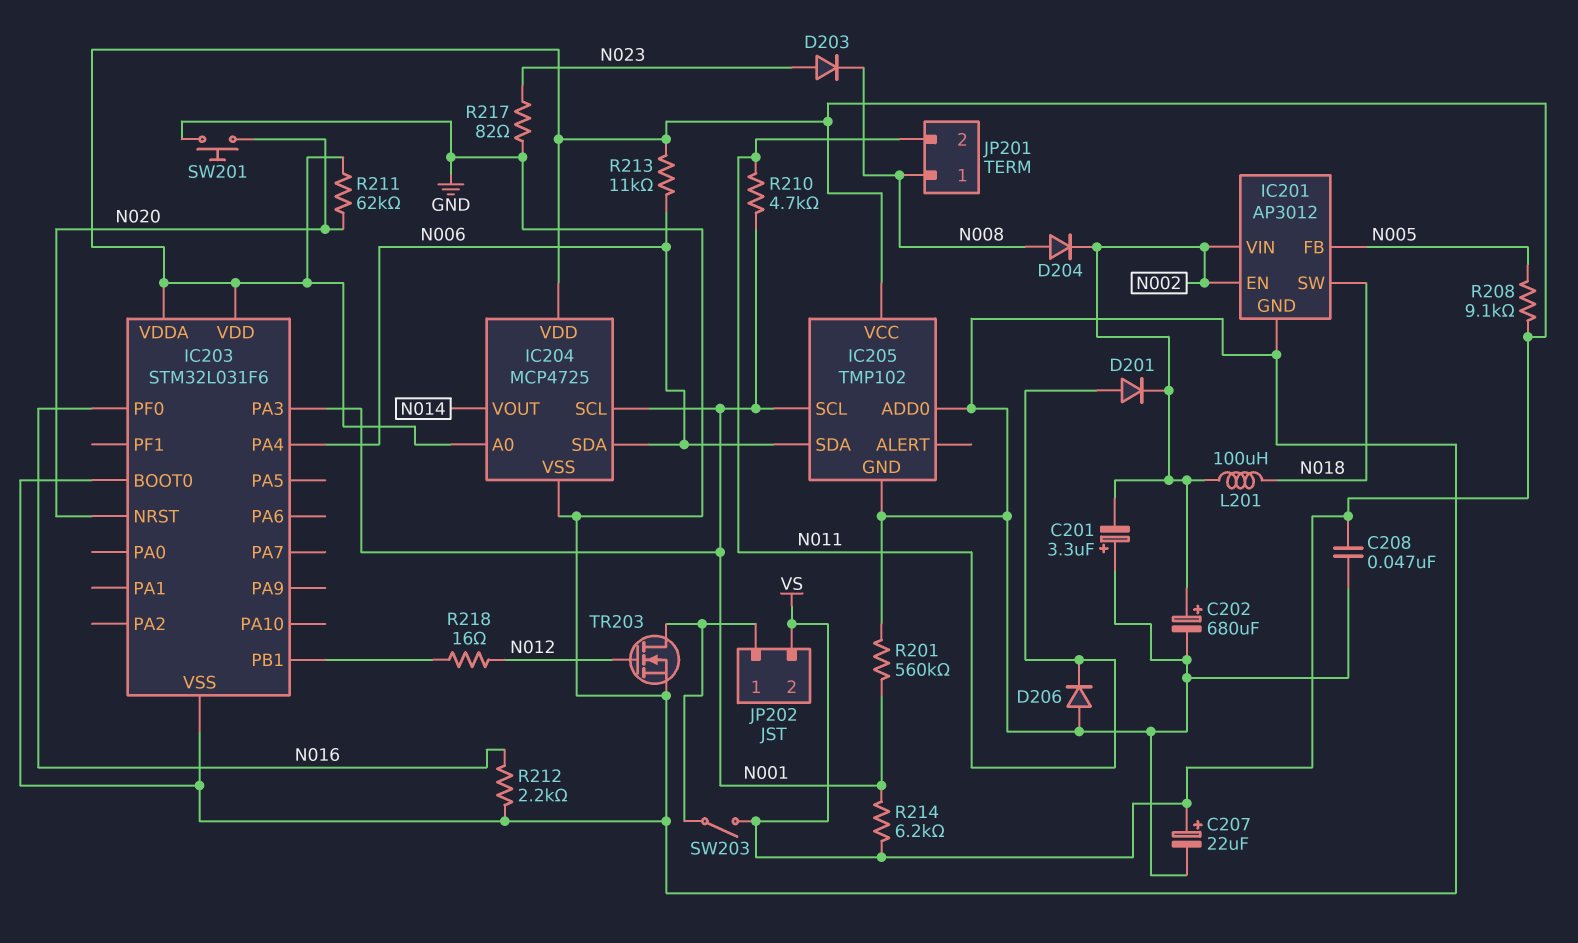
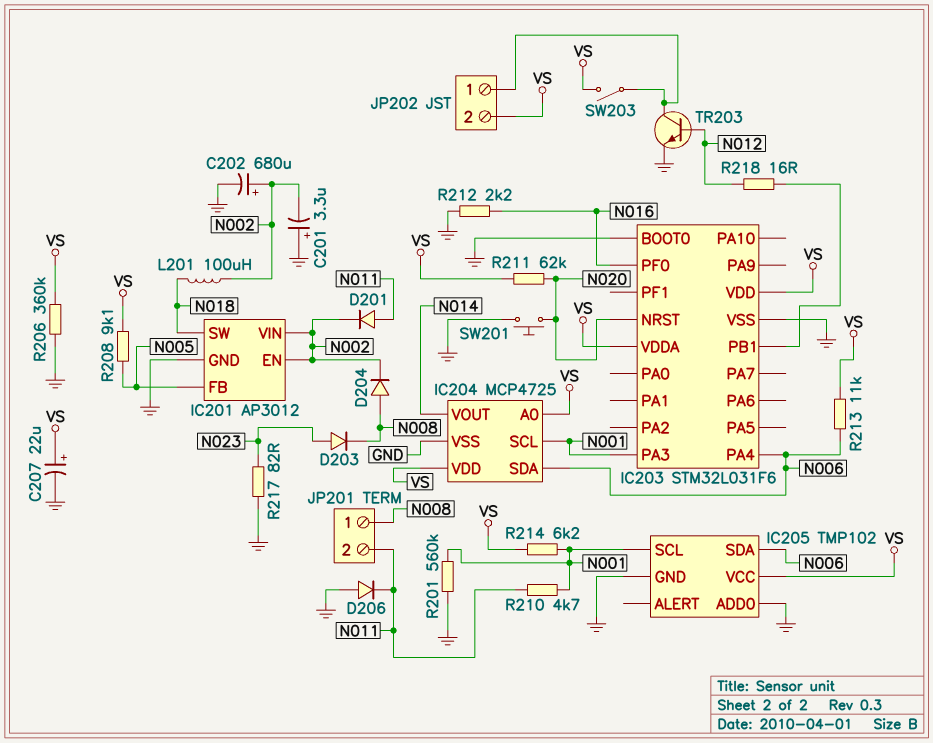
C208: 47nF (GND, VS) -> none
R206: none -> 360k (GND, VS)
TR203: NMOS (G N012, D JP202/1, S GND) -> NPN (B N012, C JP202/1, E GND)

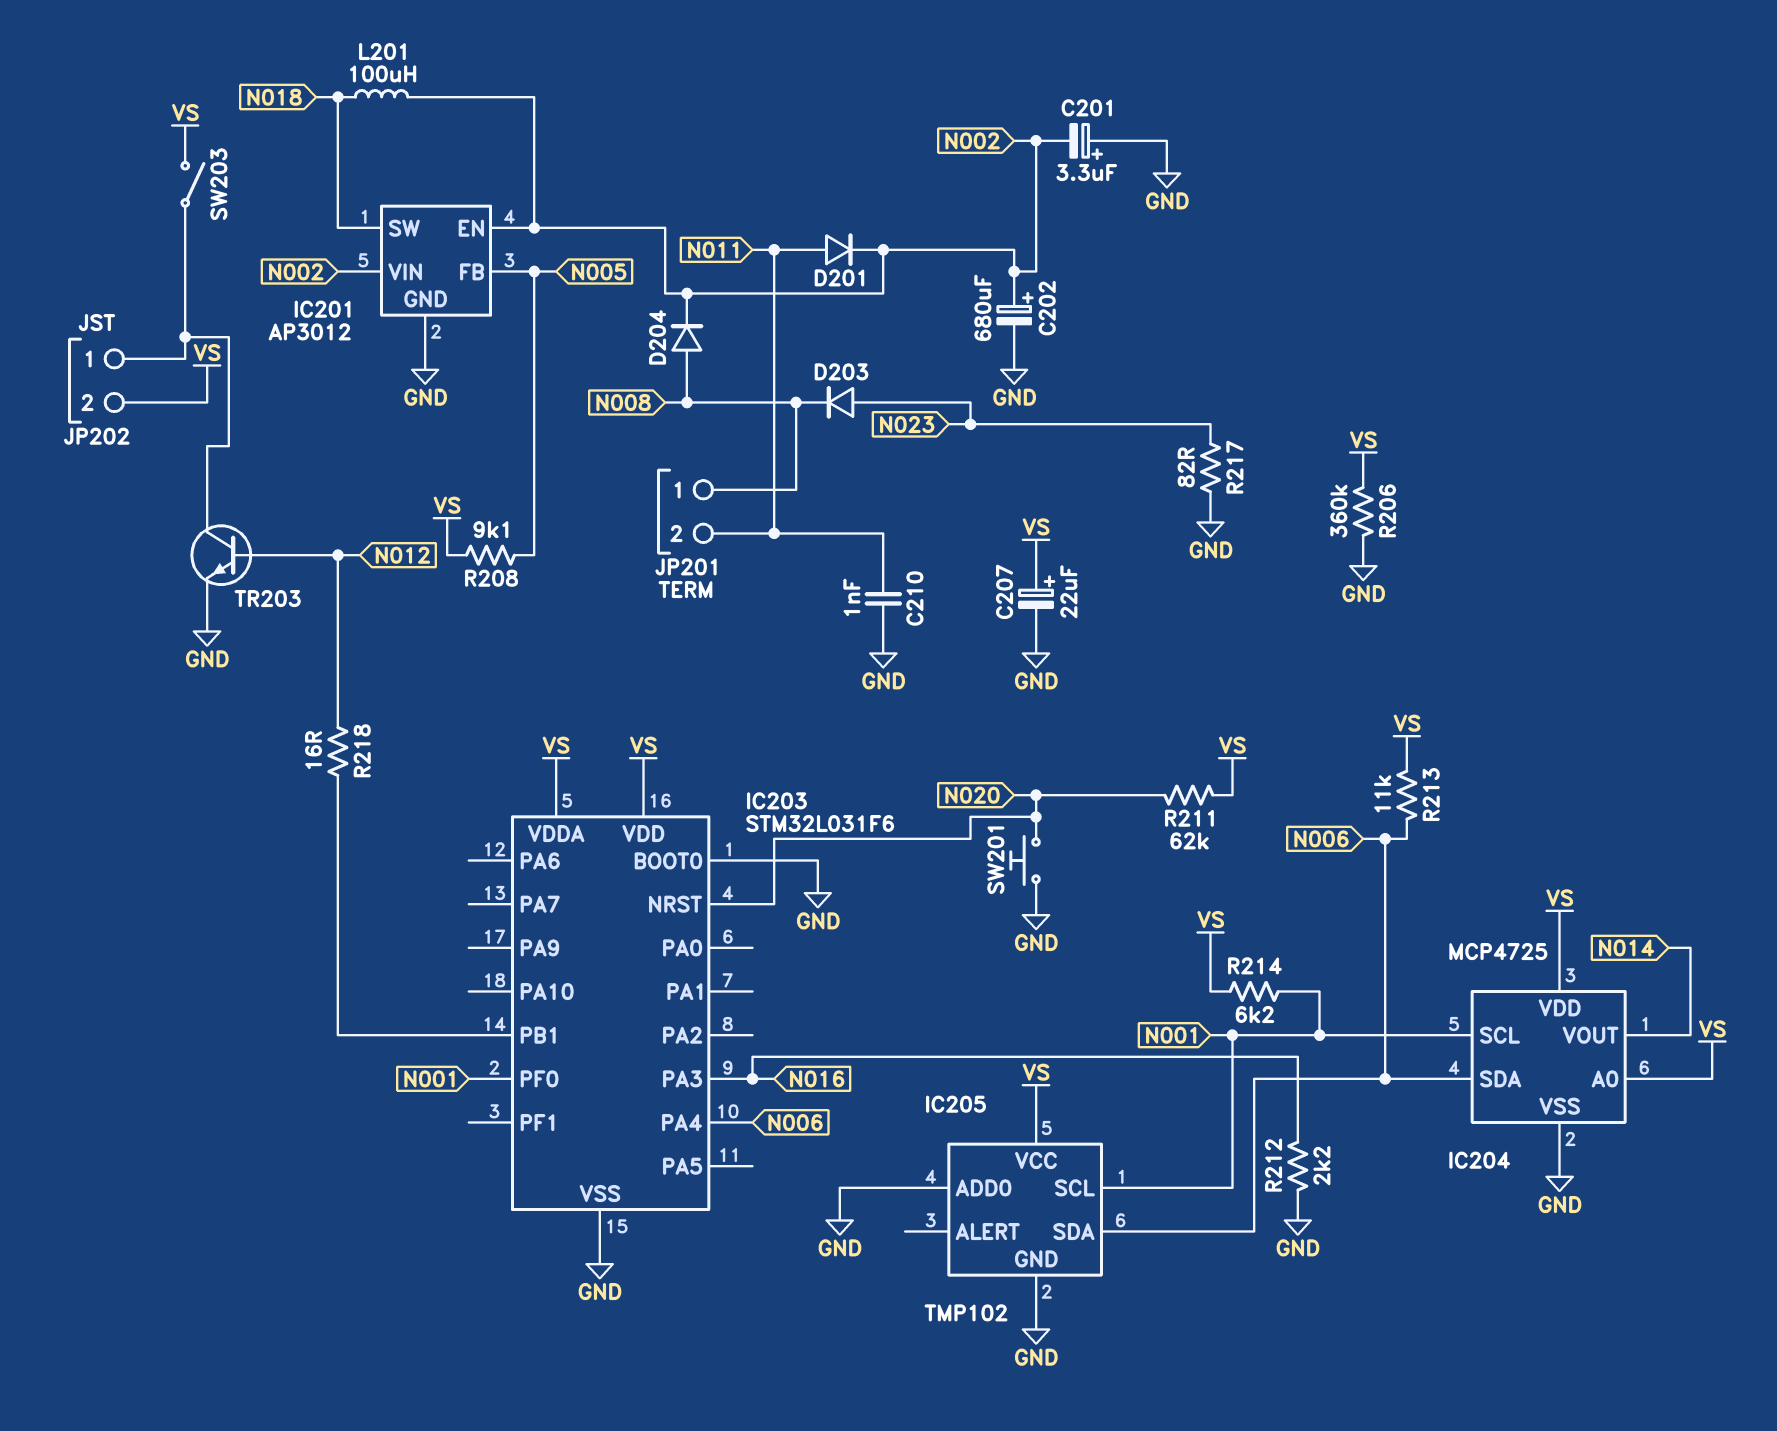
C210: none -> 1nF (GND, N011)
D206: diode (A GND, K N011) -> none
IC203 pin PA3: N001 -> N016
IC203 pin PF0: N016 -> N001
R201: 560k (GND, N001) -> none
R210: 4.7k (N001, N011) -> none

